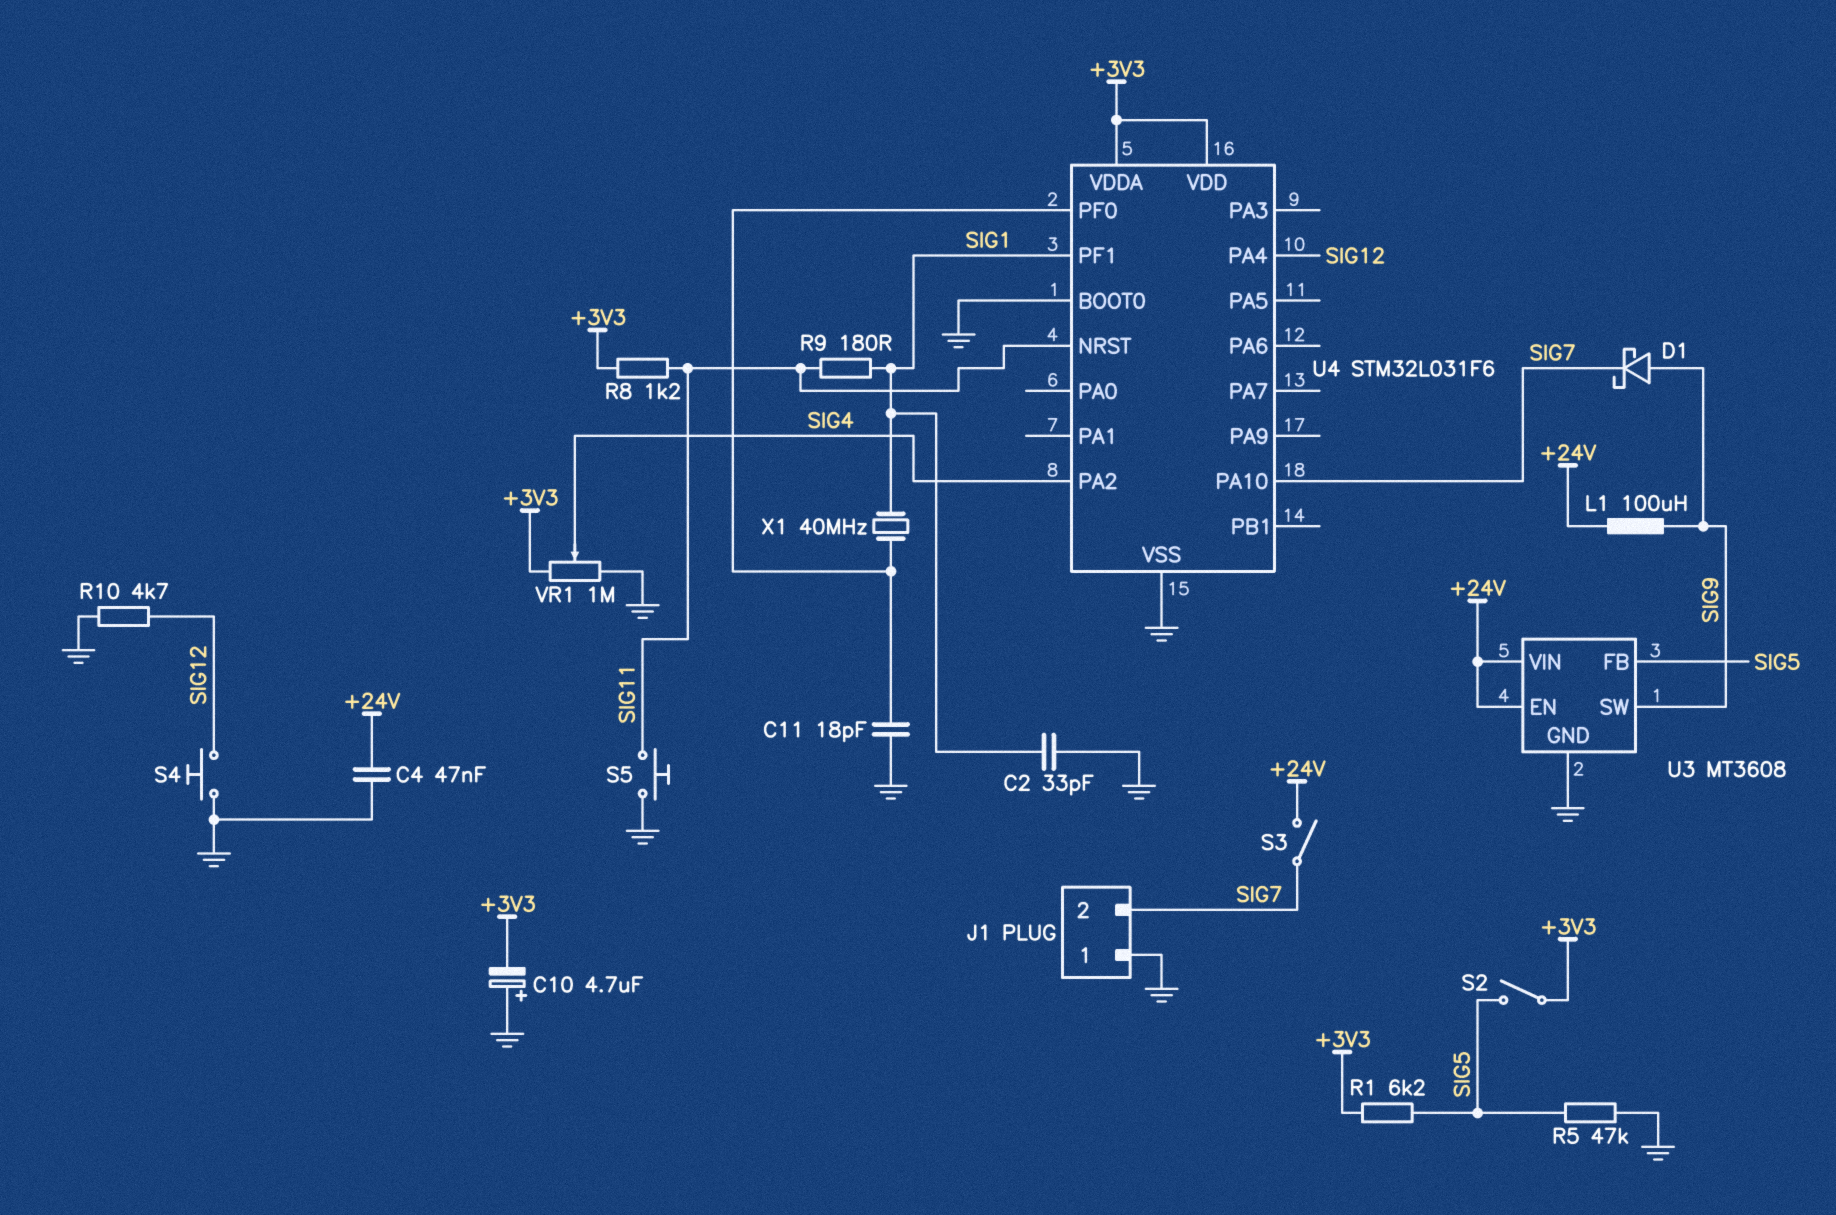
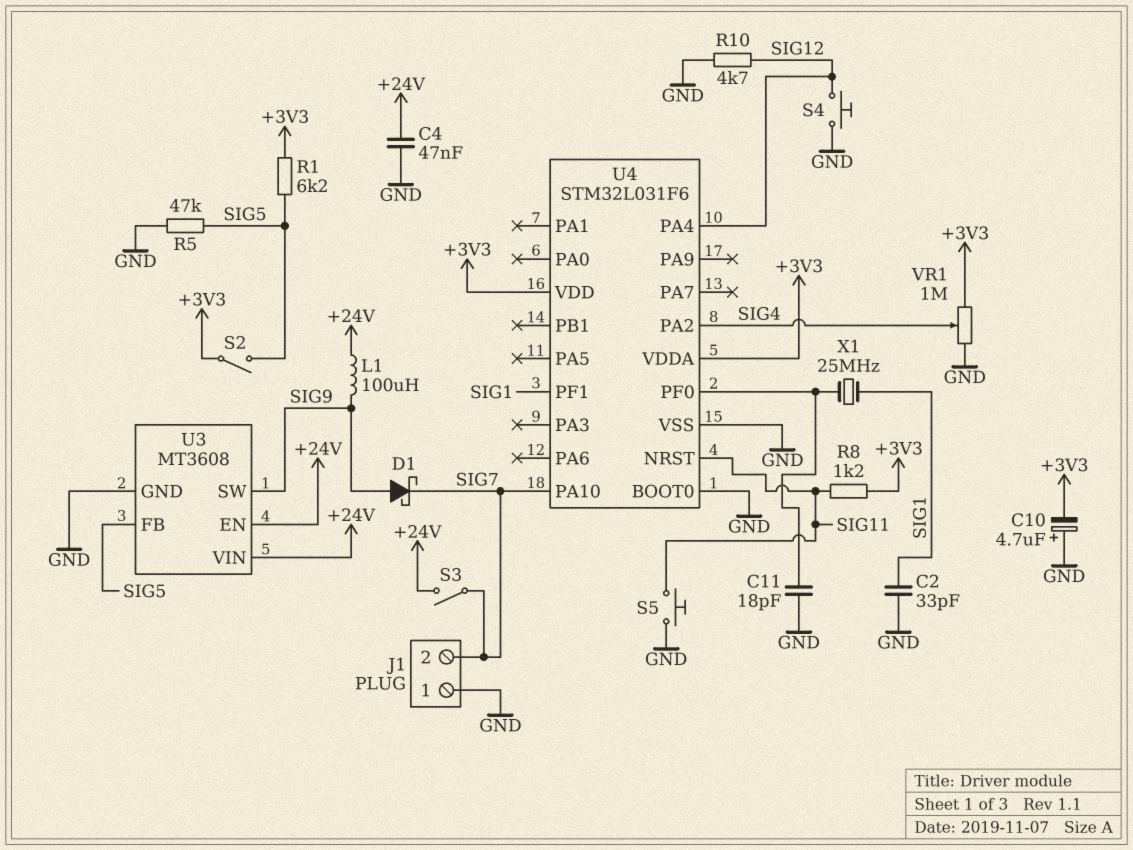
R9: 180 (SIG1, SIG11) -> none
X1: 40MHz (SIG1, U4/PF0) -> 25MHz (SIG1, U4/PF0)

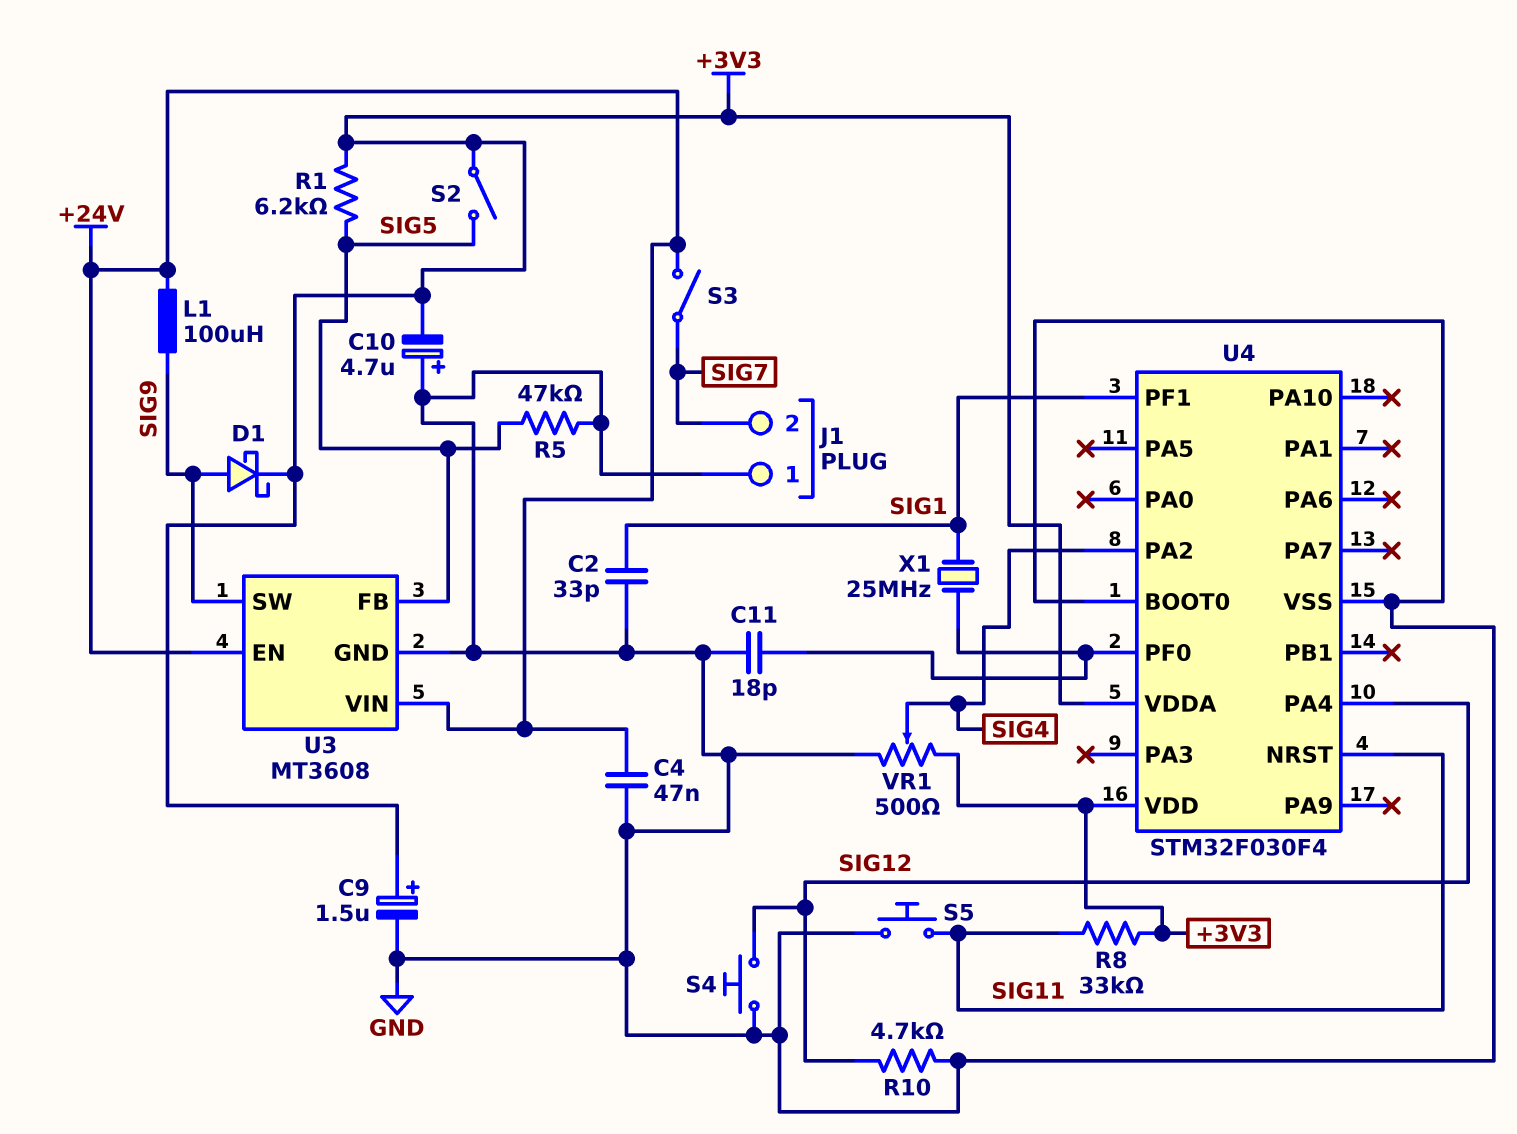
C9: none -> 1.5uF (plus +3V3, minus GND)
D1: schottky (A SIG9, K SIG7) -> schottky (A SIG9, K +3V3)
R8: 1.2k (+3V3, SIG11) -> 33k (+3V3, SIG11)
U4: STM32L031F6 -> STM32F030F4
U4 pin PA10: SIG7 -> none
VR1: 1M (+3V3, GND, wiper SIG4) -> 500 (+3V3, GND, wiper SIG4)

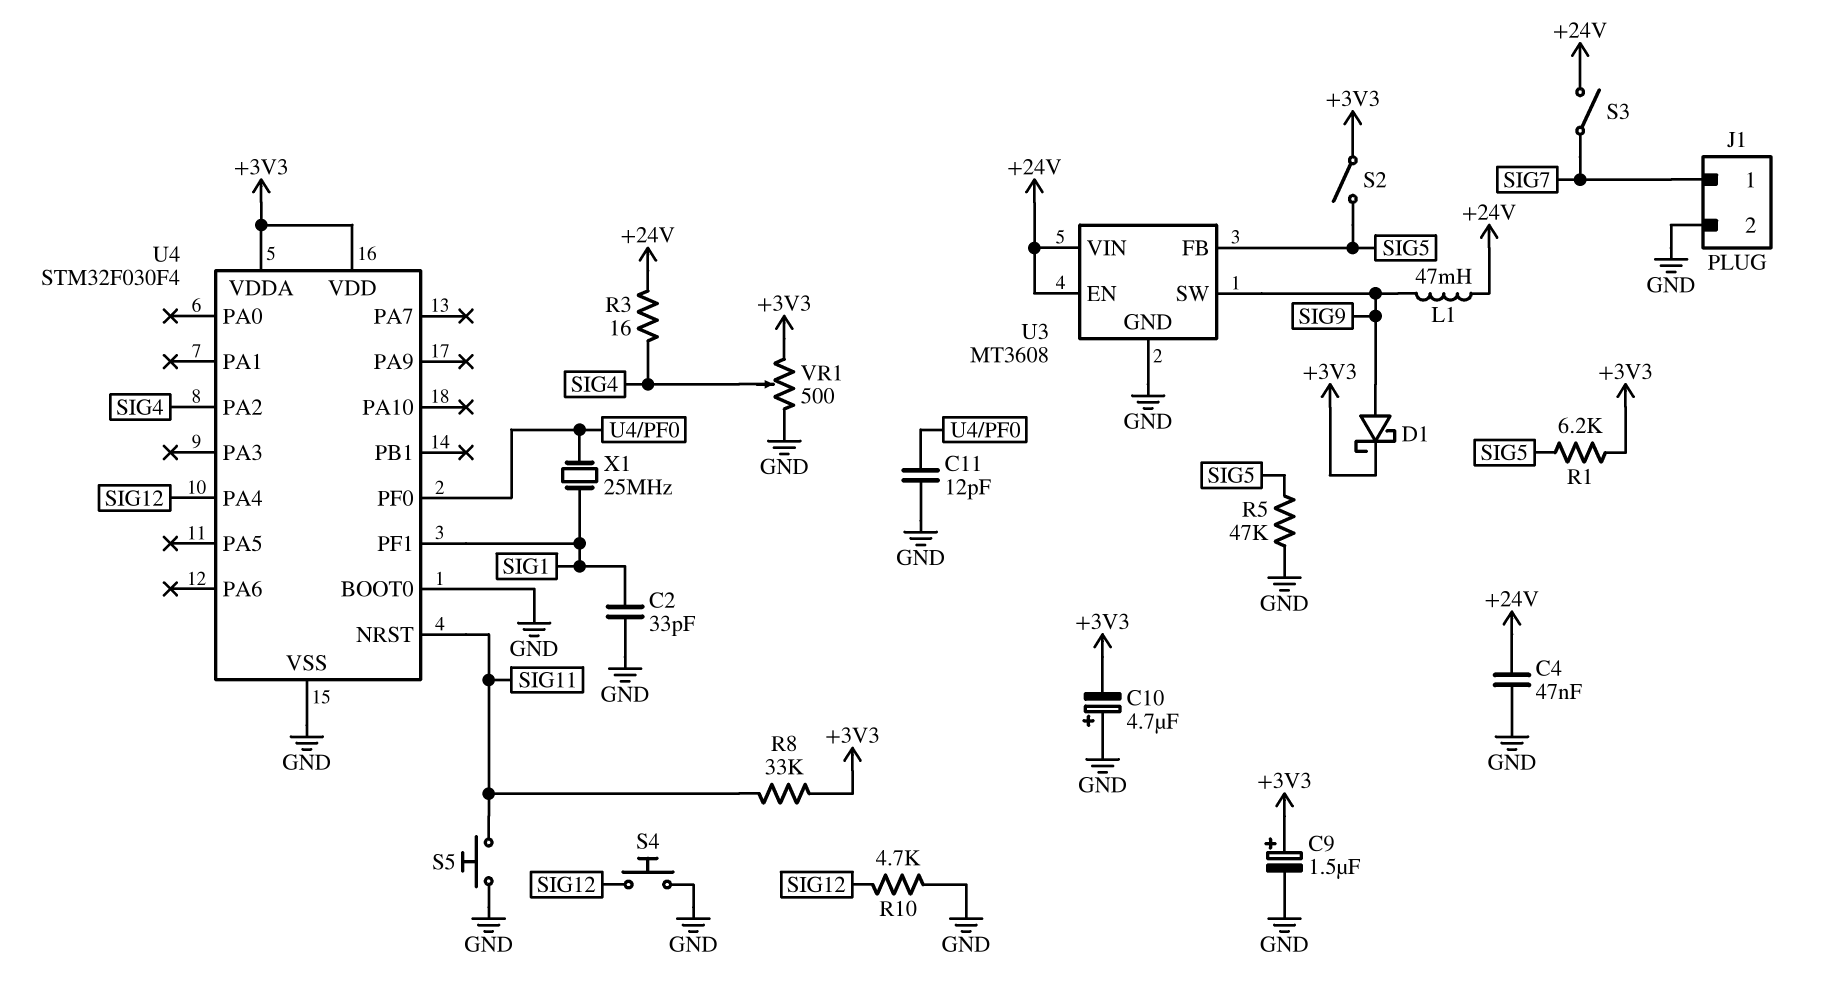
C11: 18pF (GND, U4/PF0) -> 12pF (GND, U4/PF0)
J1 pin 1: GND -> SIG7
J1 pin 2: SIG7 -> GND
L1: 100uH (+24V, SIG9) -> 47mH (+24V, SIG9)
R3: none -> 16 (+24V, SIG4)

